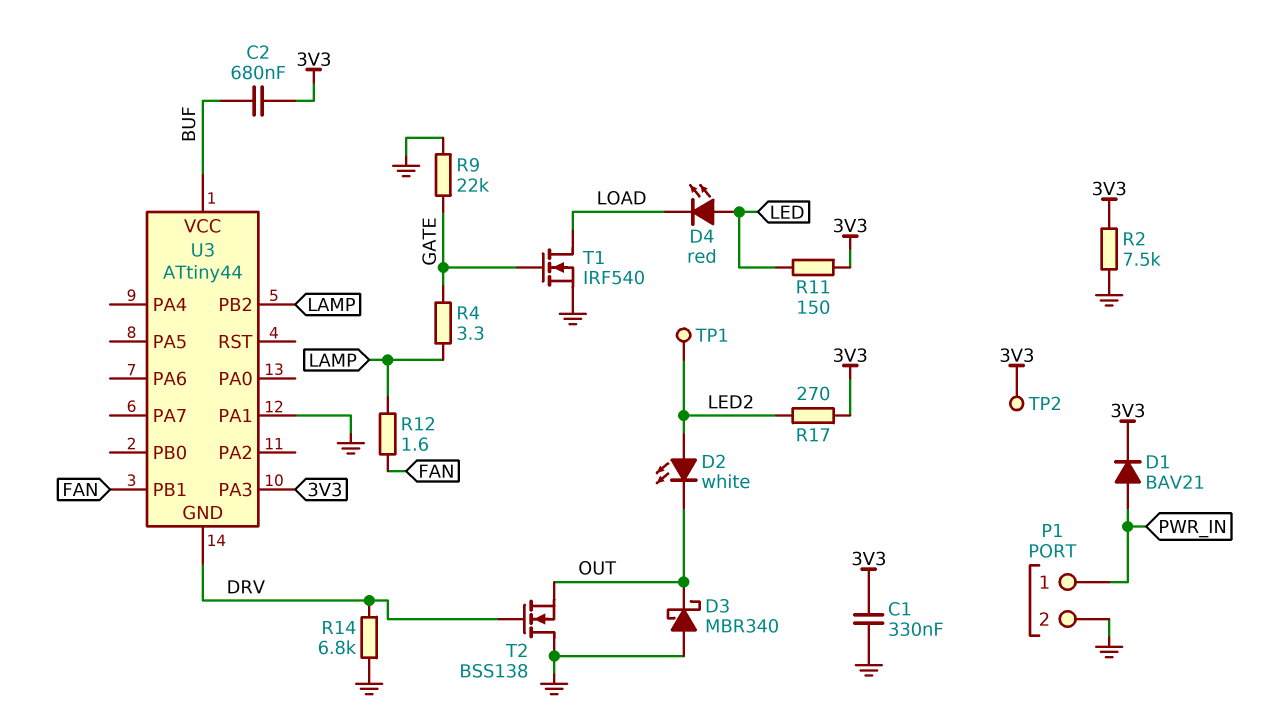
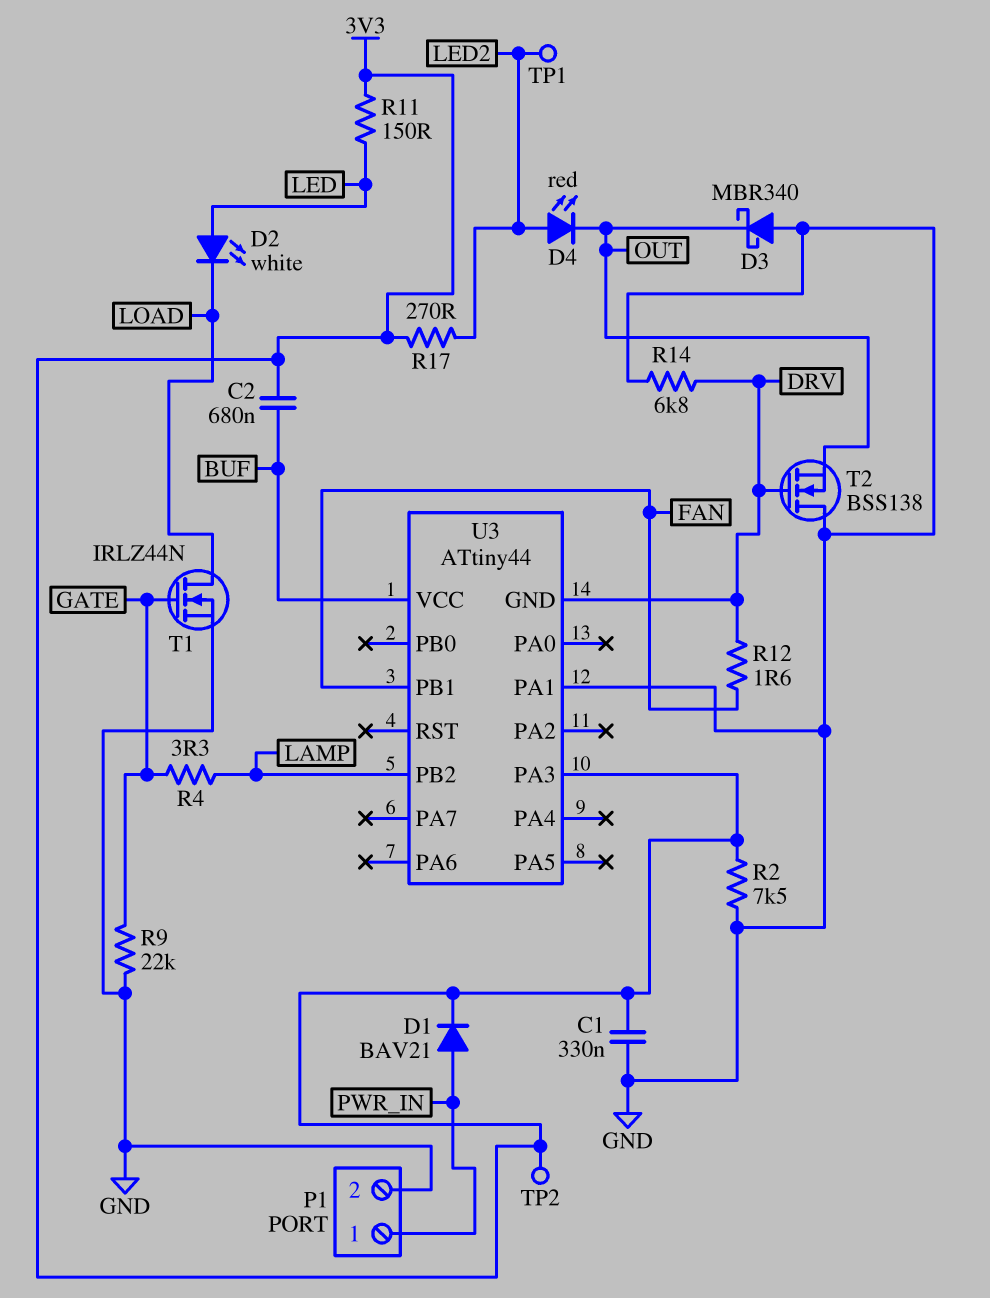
D2: LED white (A LED2, K OUT) -> LED white (A LED, K LOAD)
D4: LED red (A LED, K LOAD) -> LED red (A LED2, K OUT)
R12: 1.6 (FAN, LAMP) -> 1.6 (DRV, FAN)
T1: NMOS IRF540 (G GATE, D LOAD, S GND) -> NMOS IRLZ44N (G GATE, D LOAD, S GND)

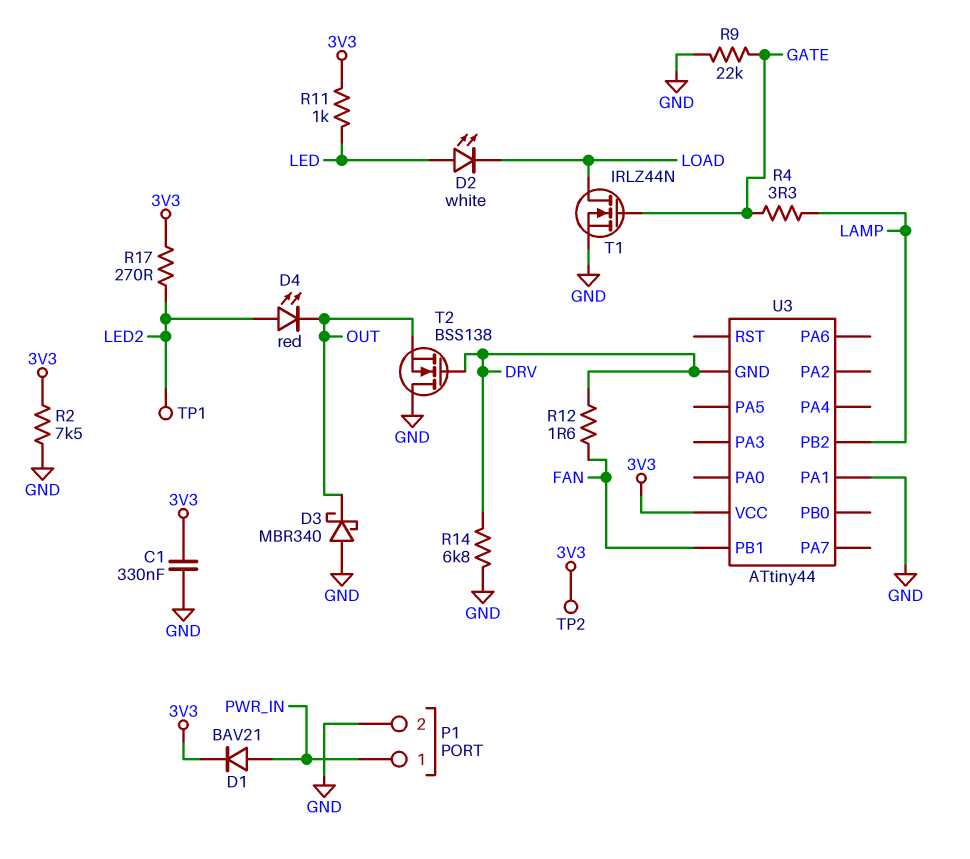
C2: 680nF (3V3, BUF) -> none
R11: 150 (3V3, LED) -> 1k (3V3, LED)
U3 pin PA3: 3V3 -> none
U3 pin VCC: BUF -> 3V3

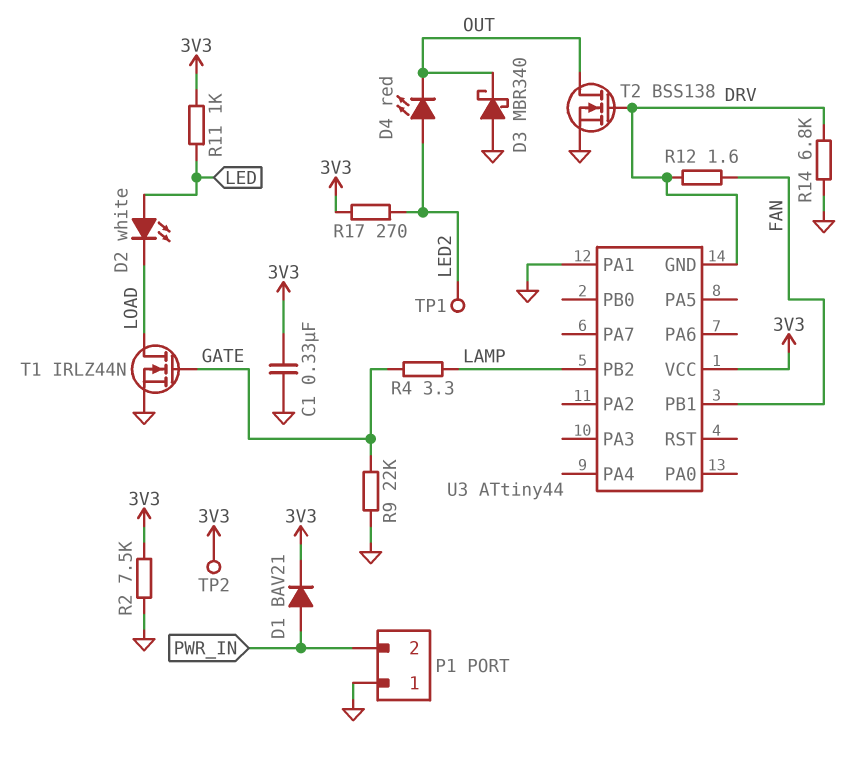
P1 pin 1: PWR_IN -> GND
P1 pin 2: GND -> PWR_IN
T2: NMOS BSS138 (G DRV, D GND, S OUT) -> NMOS BSS138 (G DRV, D OUT, S GND)

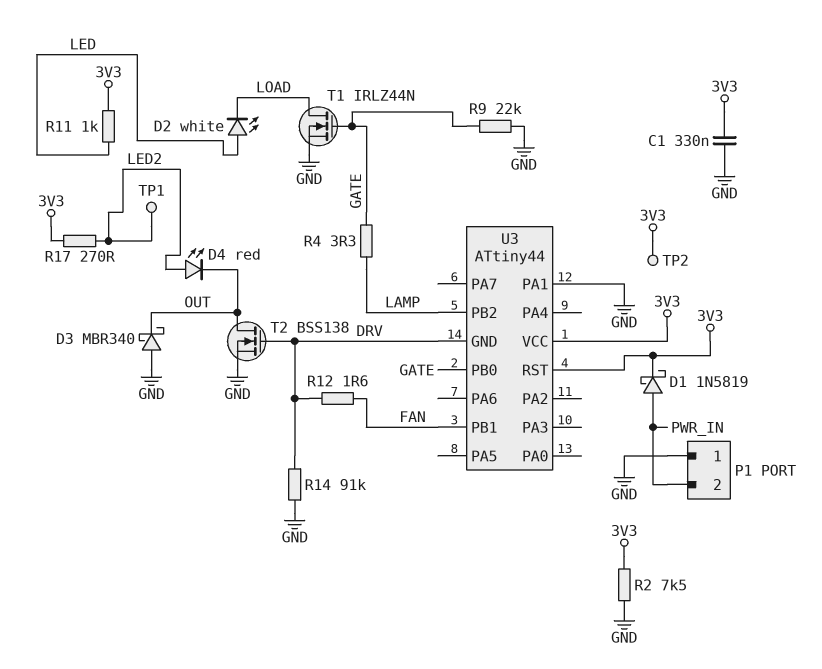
D1: diode BAV21 (A PWR_IN, K 3V3) -> schottky 1N5819 (A PWR_IN, K 3V3)
R14: 6.8k (DRV, GND) -> 91k (DRV, GND)
U3 pin PB0: none -> GATE
U3 pin RST: none -> 3V3

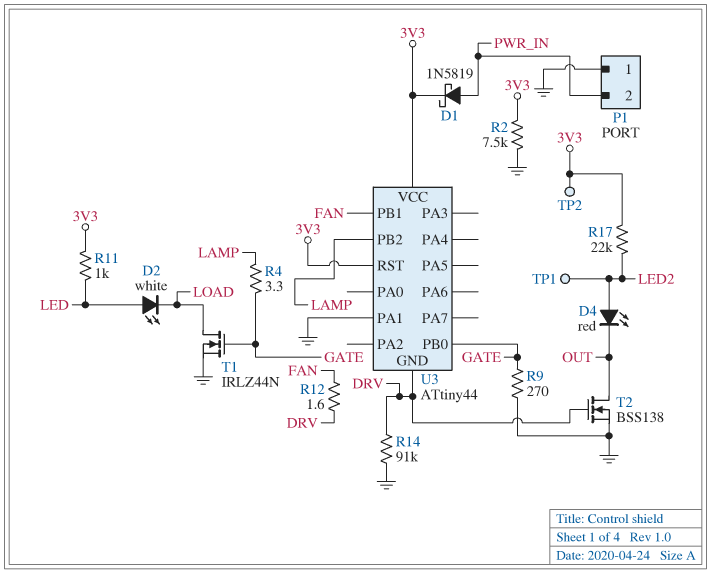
C1: 330nF (3V3, GND) -> none
D3: schottky MBR340 (A GND, K OUT) -> none
R9: 22k (GATE, GND) -> 270 (GATE, GND)
R17: 270 (3V3, LED2) -> 22k (3V3, LED2)

